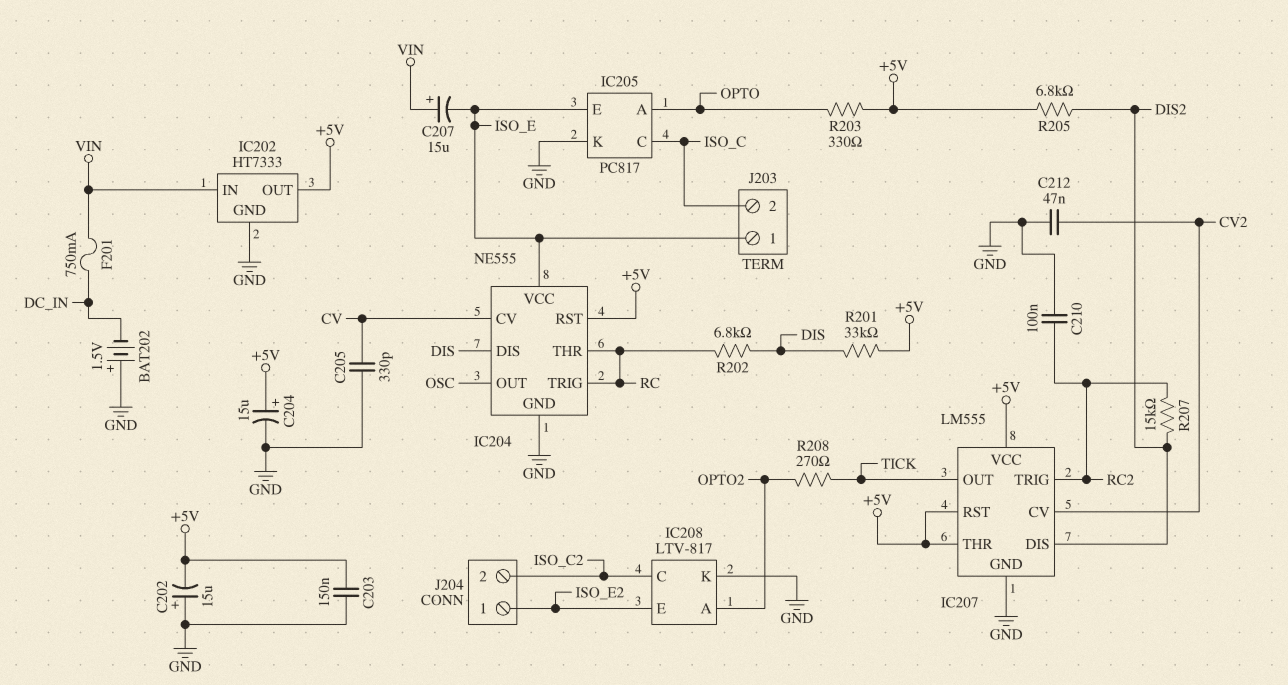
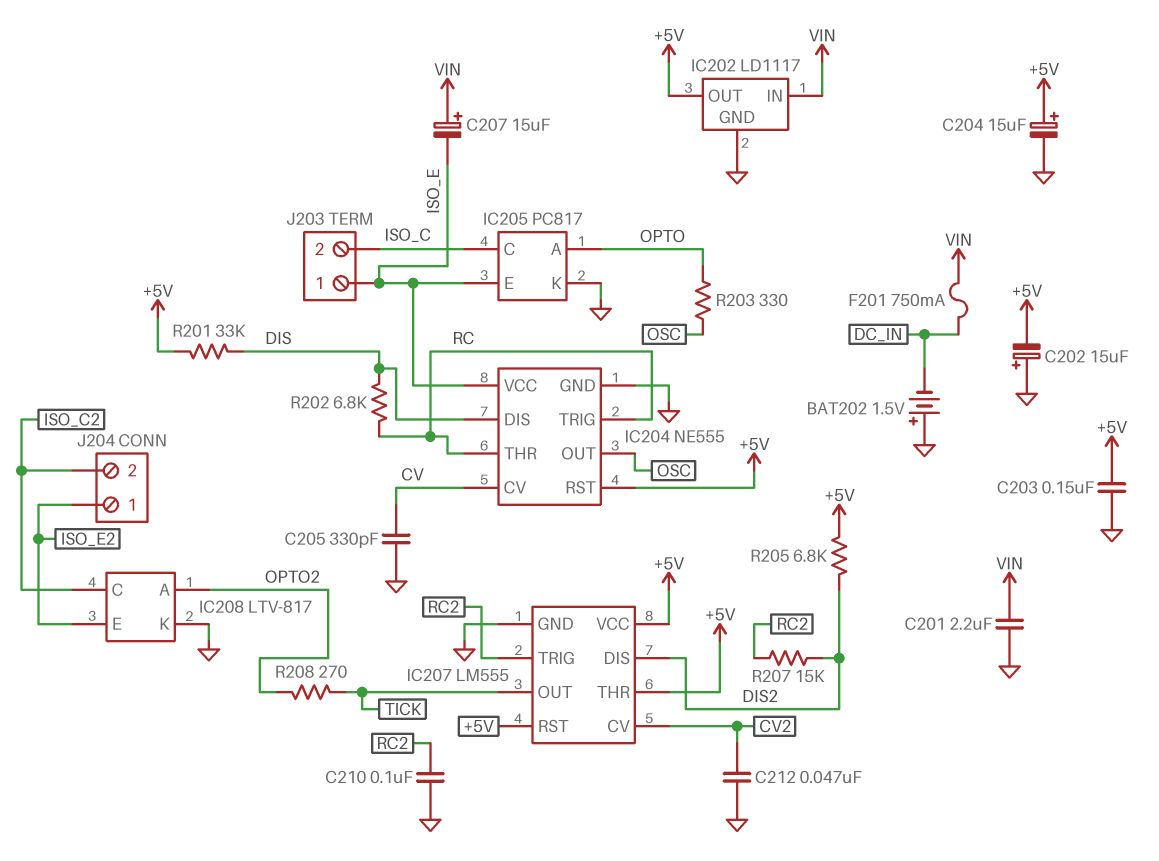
C201: none -> 2.2uF (GND, VIN)
IC202: HT7333 -> LD1117
R203: 330 (+5V, OPTO) -> 330 (OPTO, OSC)

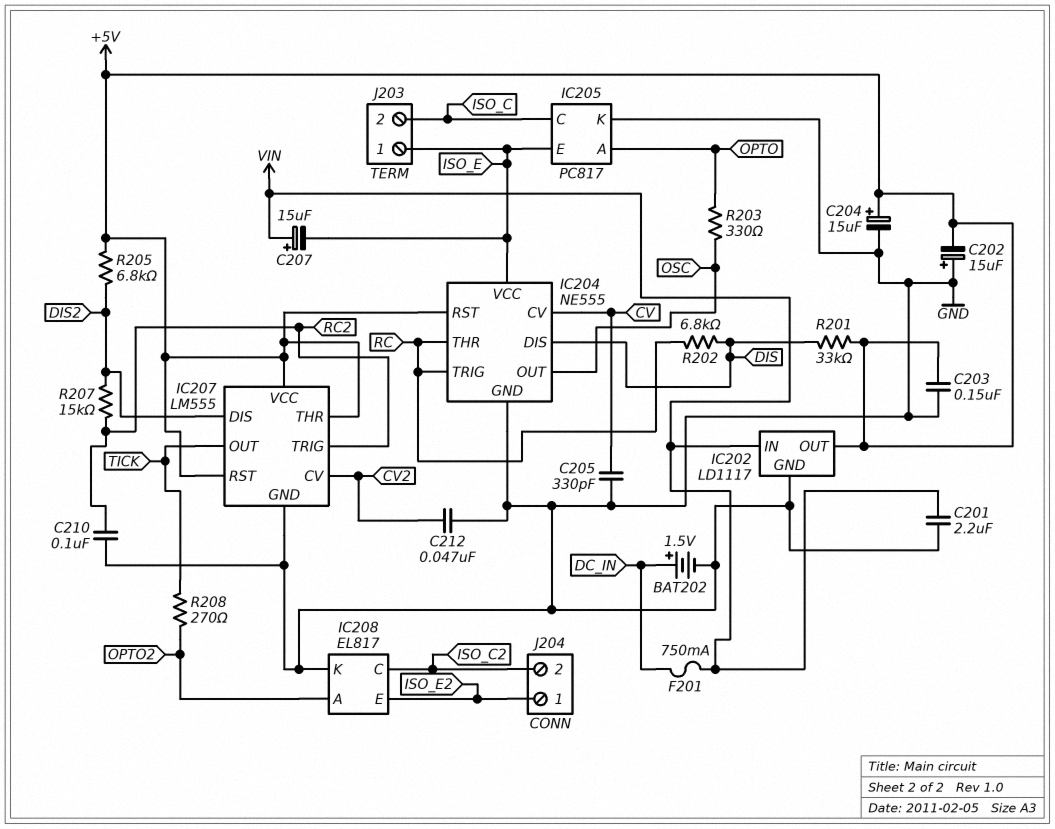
BAT202: 1.5V (plus GND, minus DC_IN) -> 1.5V (plus DC_IN, minus GND)
IC208: LTV-817 -> EL817

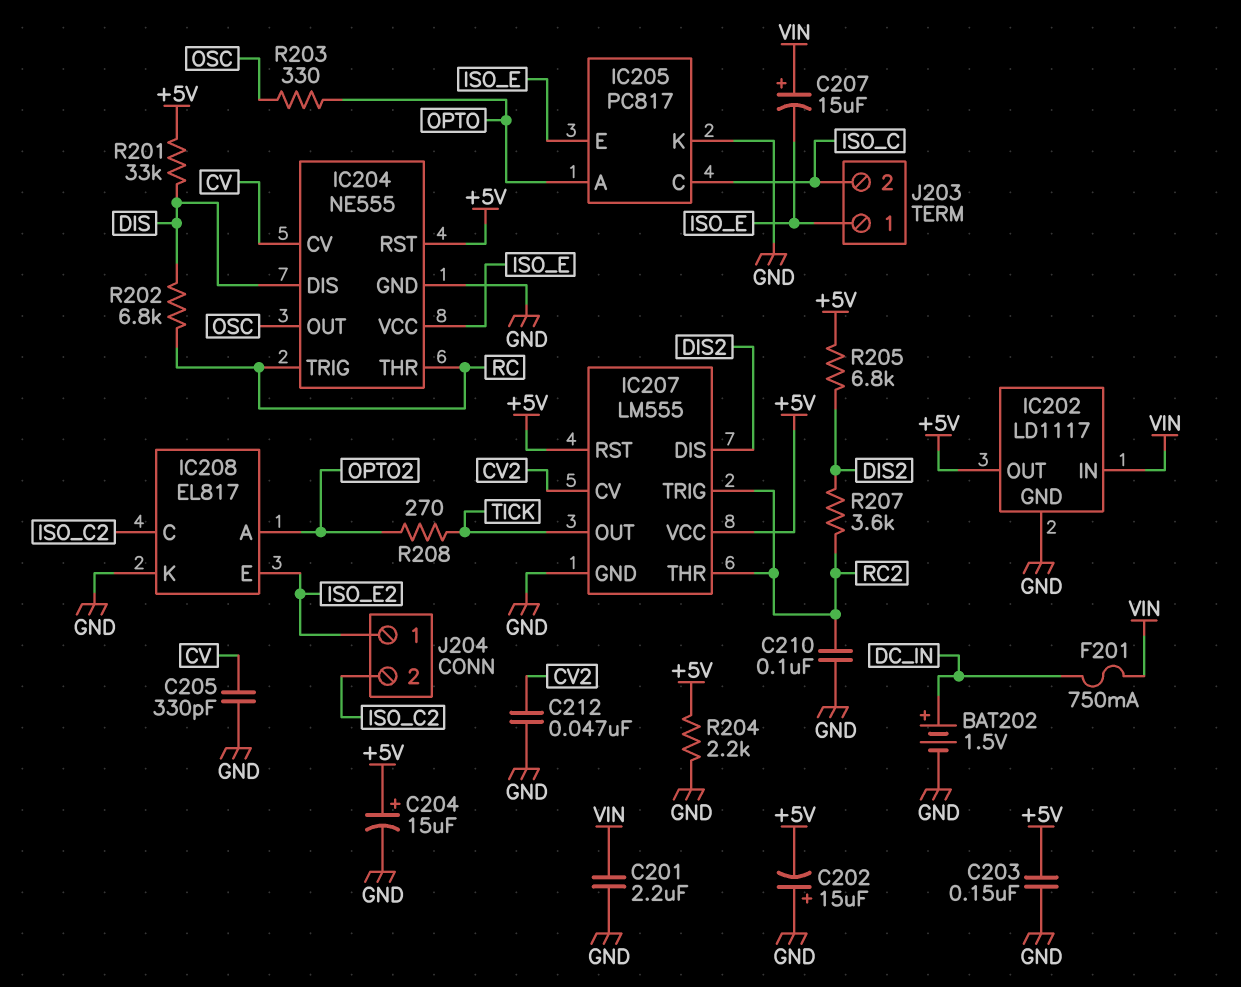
IC207 pin THR: +5V -> RC2
R204: none -> 2.2k (+5V, GND)
R207: 15k (DIS2, RC2) -> 3.6k (DIS2, RC2)

